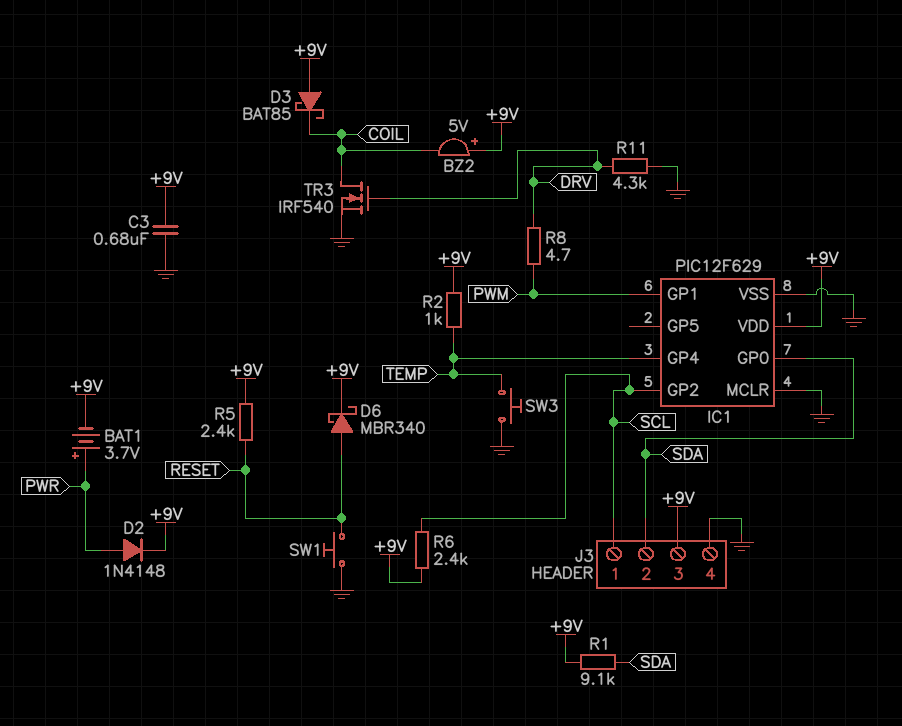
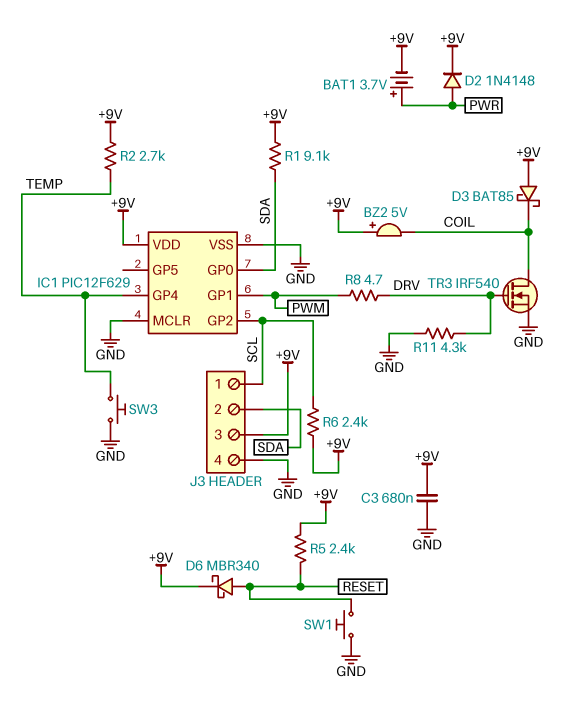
R2: 1k (+9V, TEMP) -> 2.7k (+9V, TEMP)

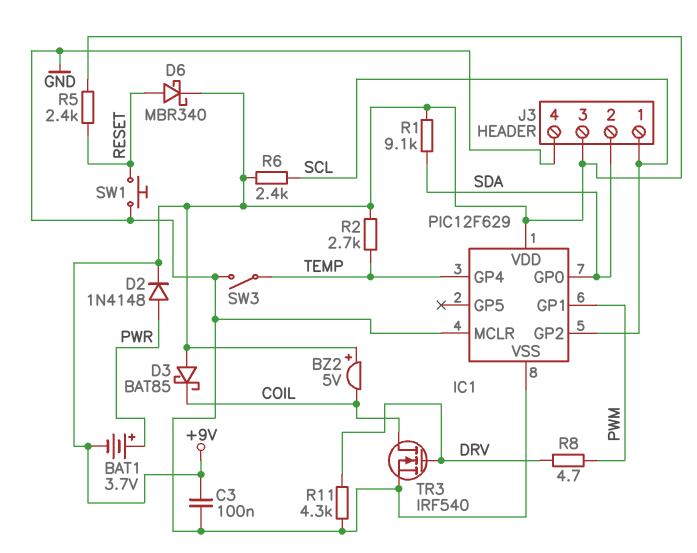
C3: 680nF (+9V, GND) -> 100nF (+9V, GND)
SW3: button (GND, TEMP) -> switch (GND, TEMP)

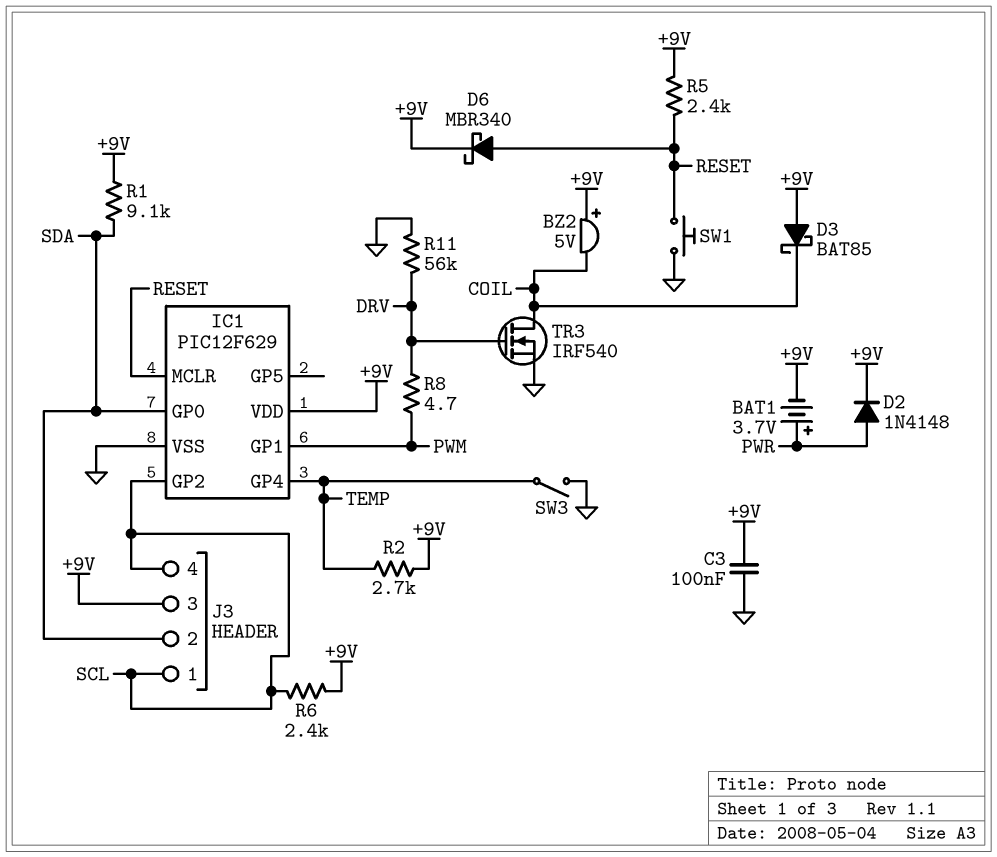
IC1 pin MCLR: GND -> RESET
J3 pin 4: GND -> SCL
R11: 4.3k (DRV, GND) -> 56k (DRV, GND)

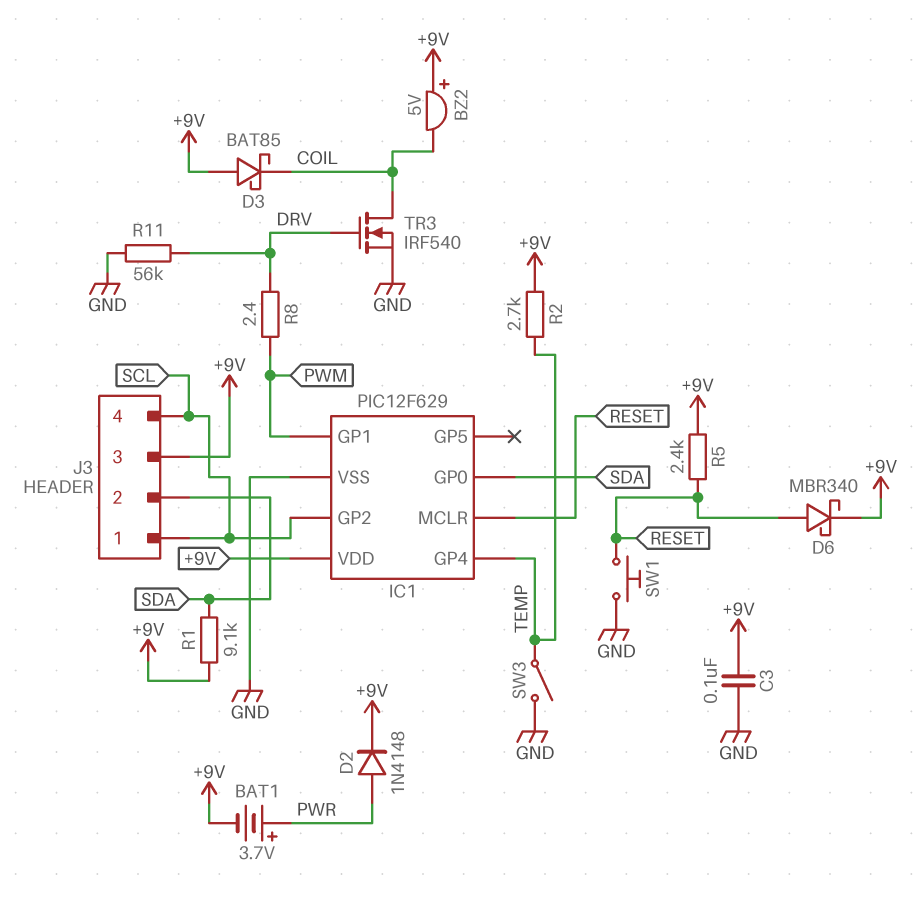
R6: 2.4k (+9V, SCL) -> none
R8: 4.7 (DRV, PWM) -> 2.4 (DRV, PWM)

